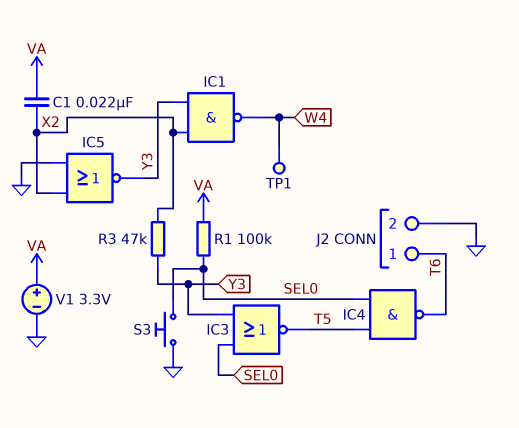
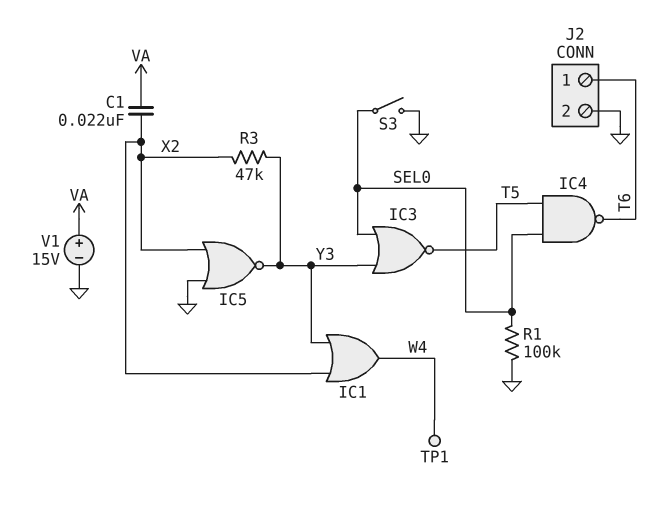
IC1: NAND (in X2, in Y3, out W4) -> OR (in X2, in Y3, out W4)
R1: 100k (SEL0, VA) -> 100k (GND, SEL0)
S3: button (GND, SEL0) -> switch (GND, SEL0)
V1: 3.3V (plus VA, minus GND) -> 15V (plus VA, minus GND)

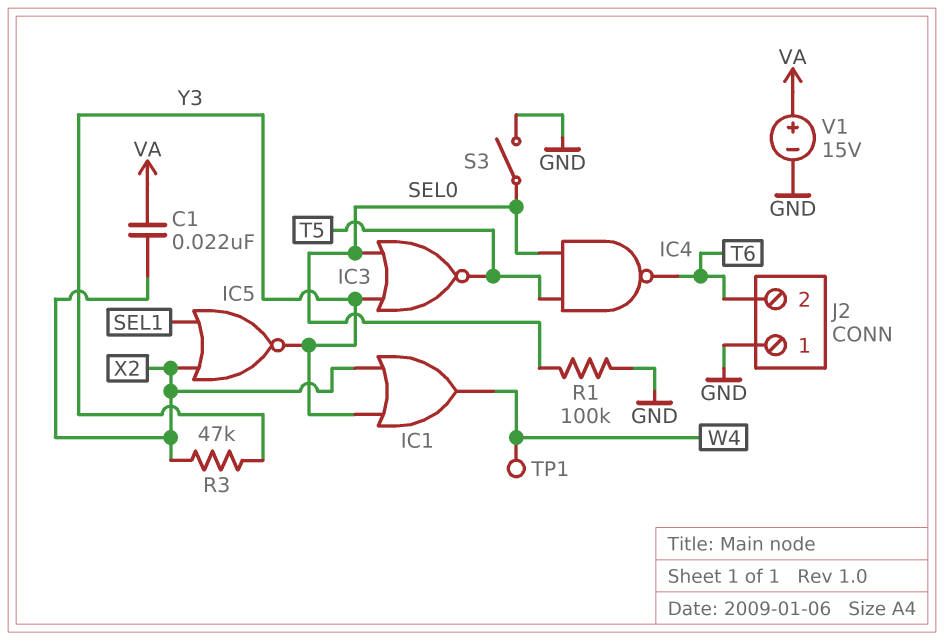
IC5: NOR (in GND, in X2, out Y3) -> NOR (in SEL1, in X2, out Y3)
J2 pin 1: T6 -> GND
J2 pin 2: GND -> T6

